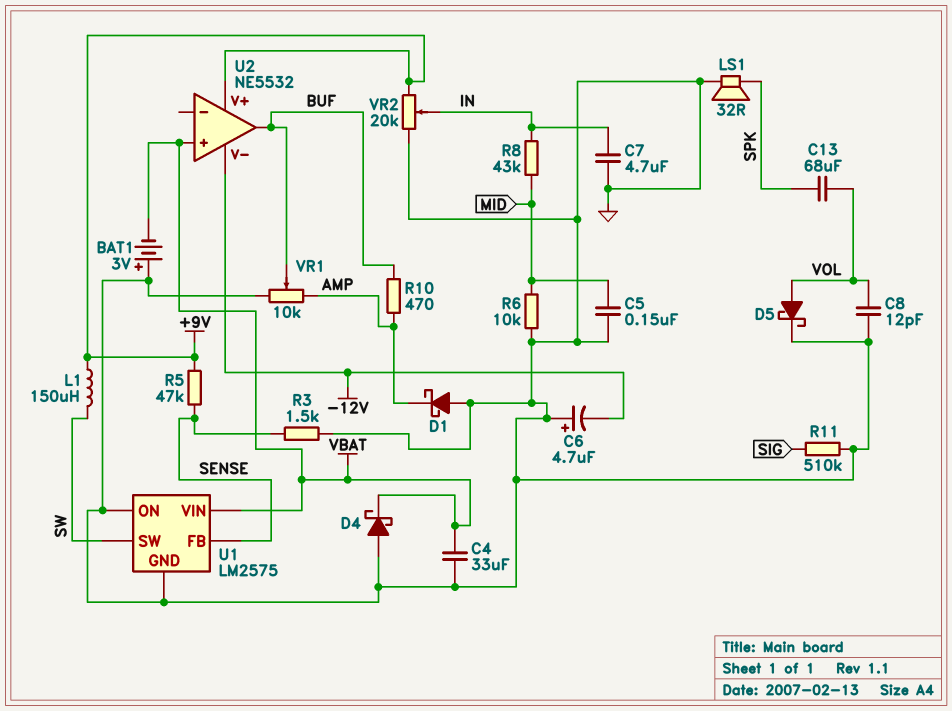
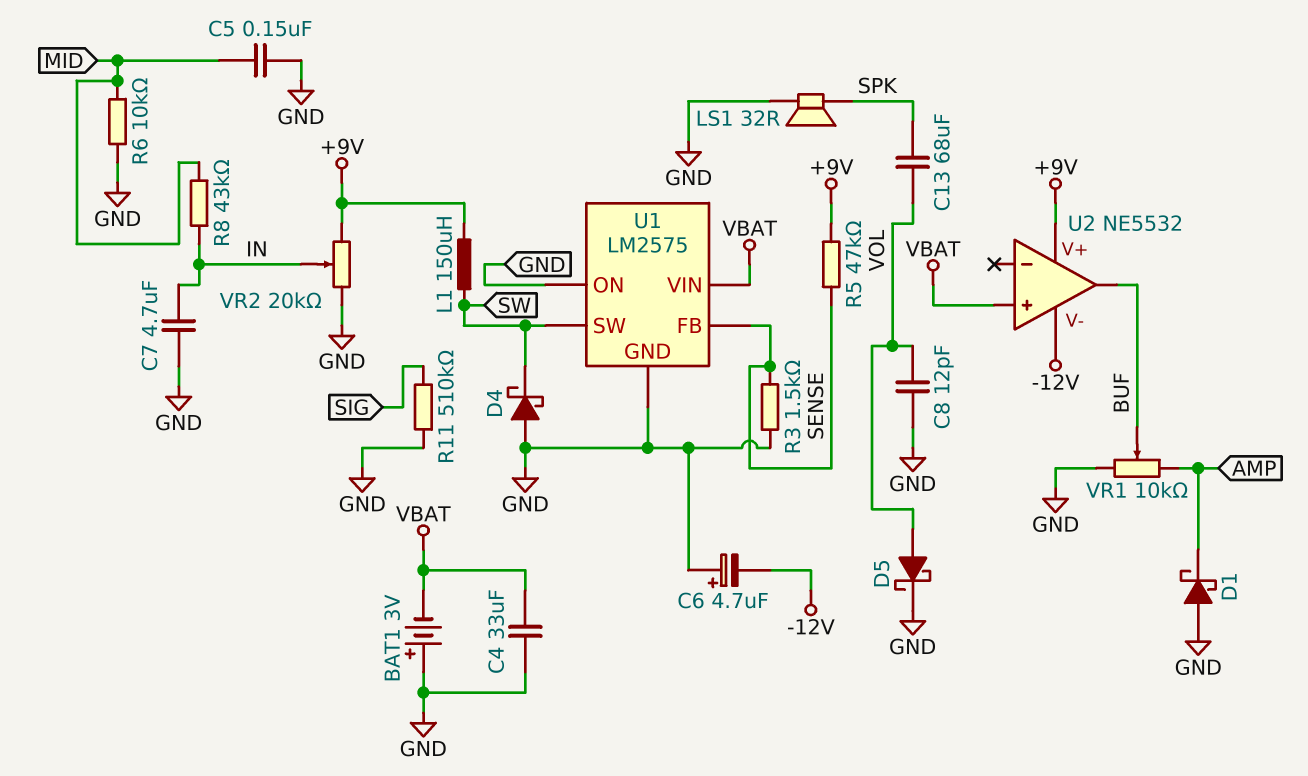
D4: schottky (A GND, K VBAT) -> schottky (A GND, K SW)
R10: 470 (AMP, BUF) -> none

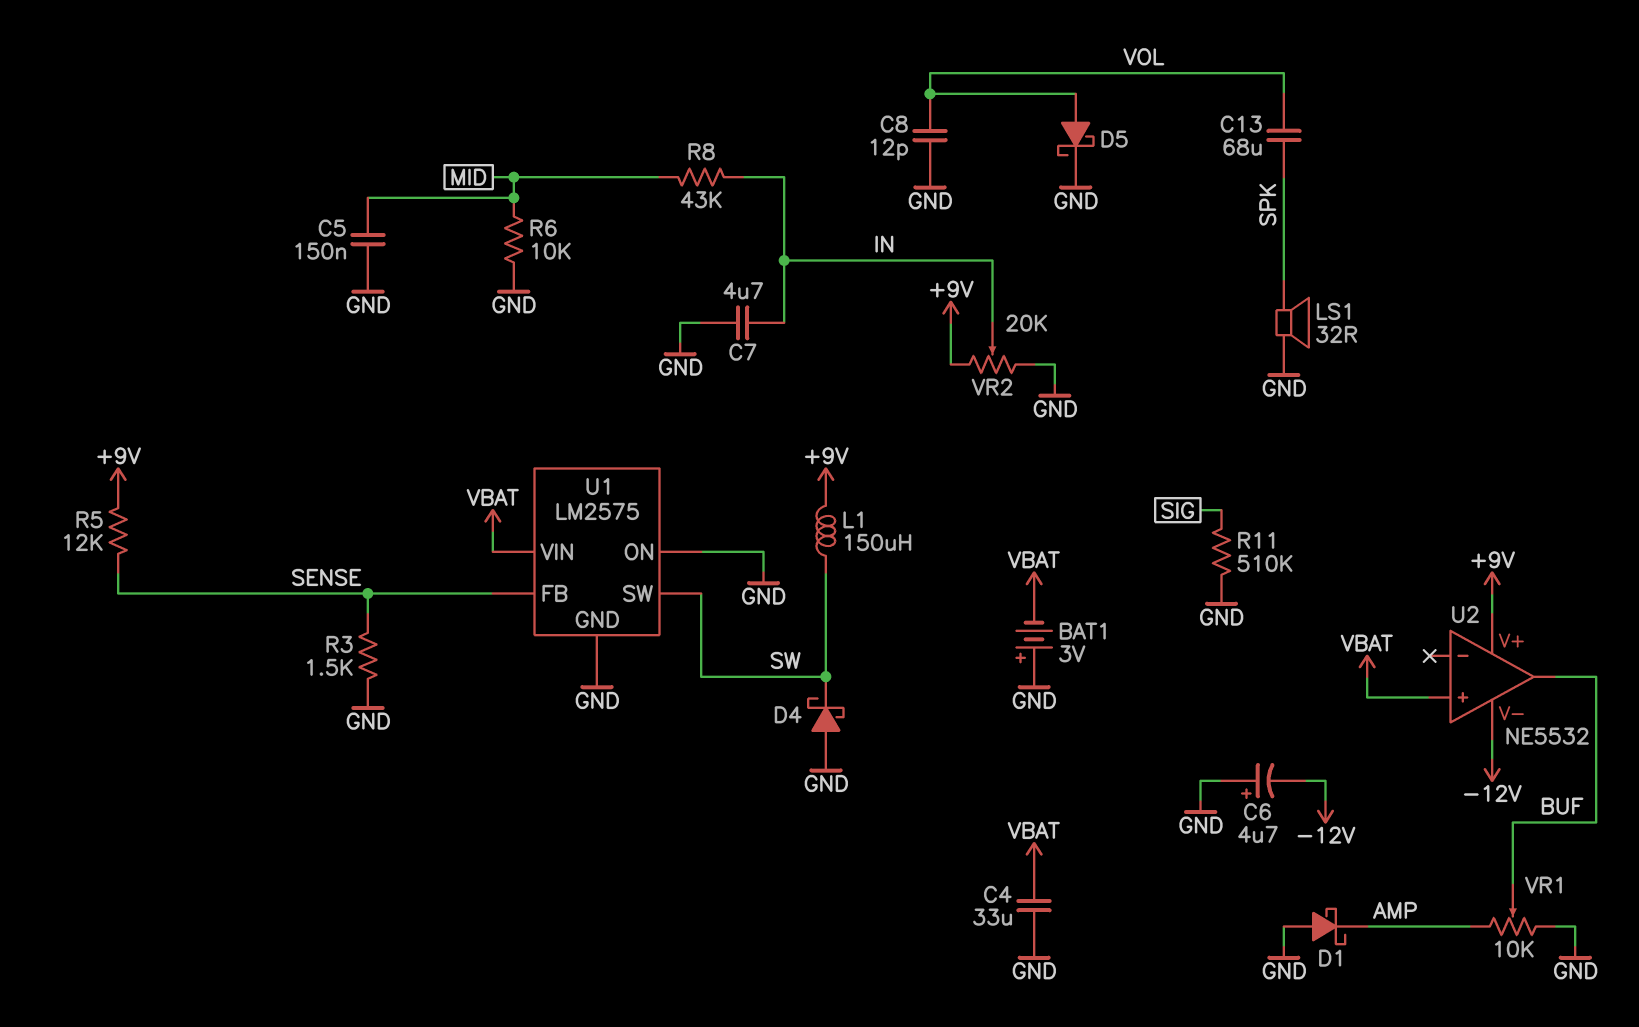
R5: 47k (+9V, SENSE) -> 12k (+9V, SENSE)

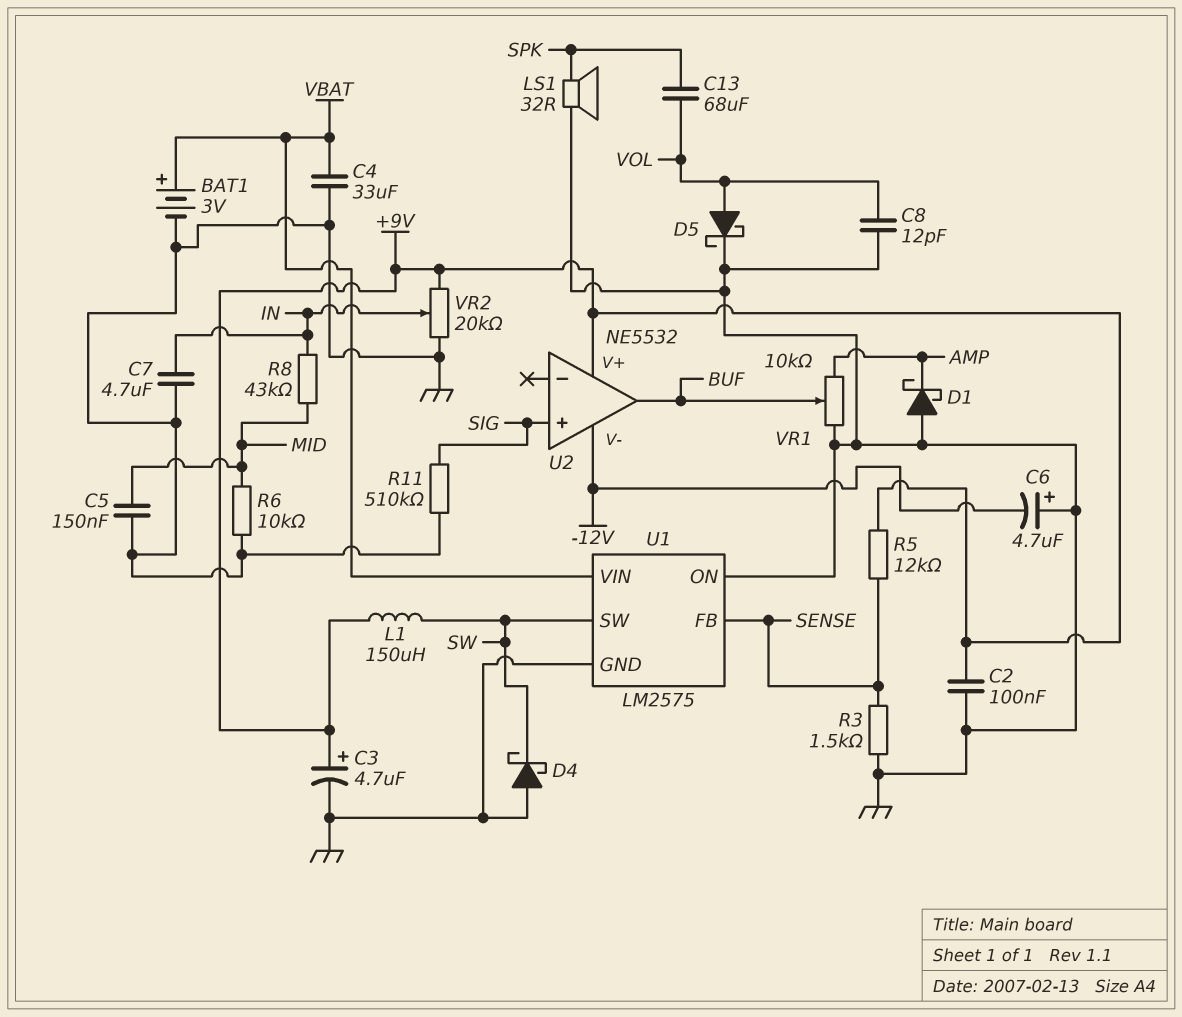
BAT1: 3V (plus GND, minus VBAT) -> 3V (plus VBAT, minus GND)
C2: none -> 100nF (+9V, GND)
C3: none -> 4.7uF (plus +9V, minus GND)
U2 pin in+: VBAT -> SIG

